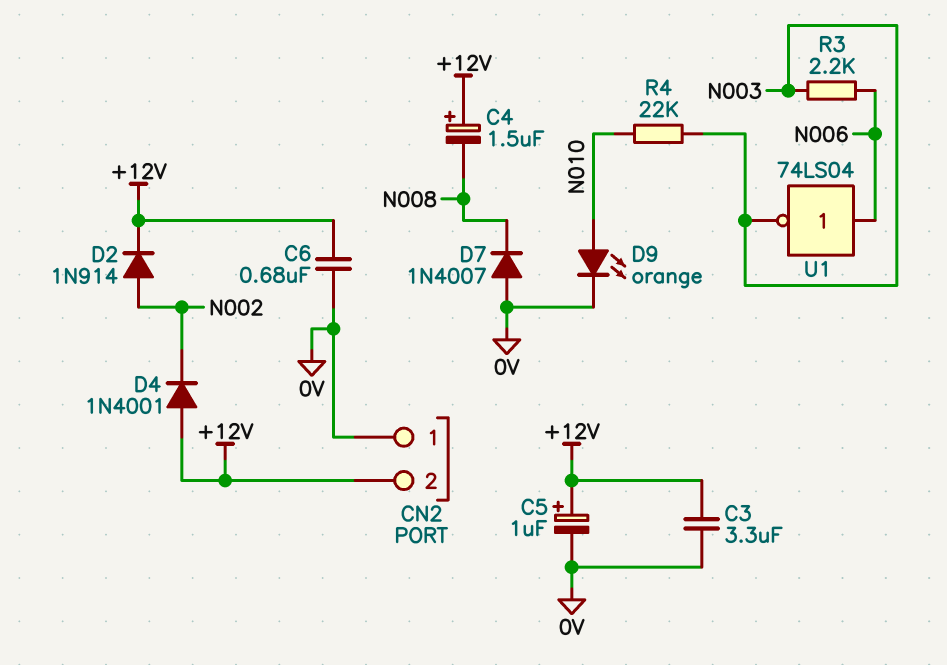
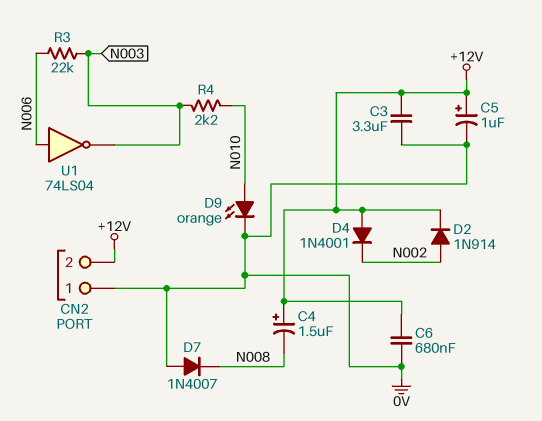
R3: 2.2k (N003, N006) -> 22k (N003, N006)
R4: 22k (N003, N010) -> 2.2k (N003, N010)

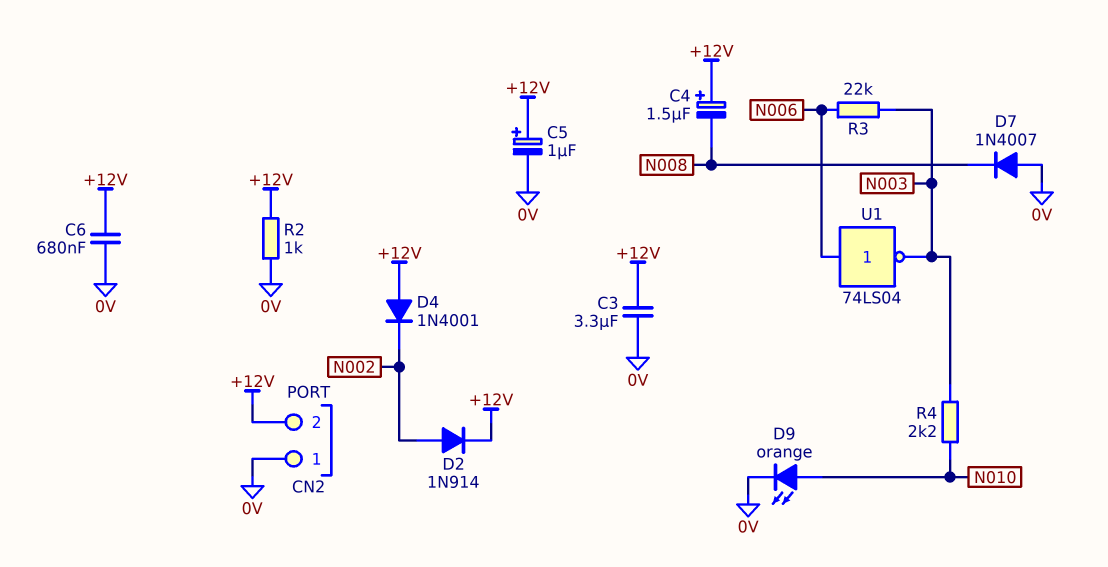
R2: none -> 1k (+12V, 0V)

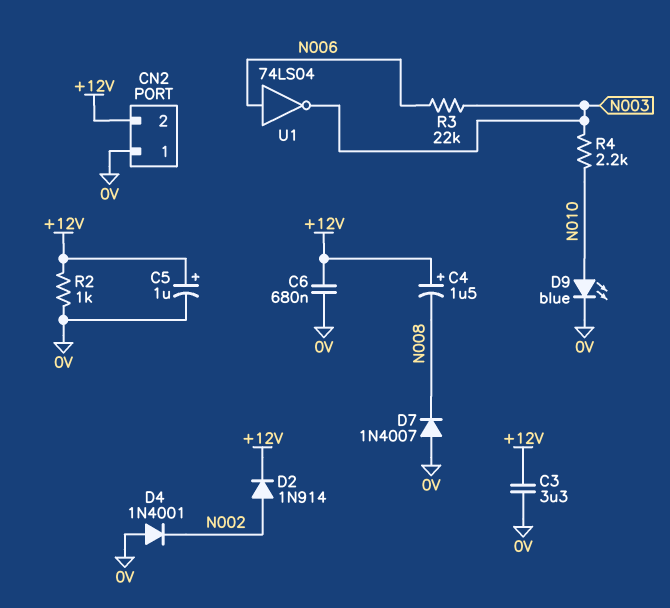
D4: diode 1N4001 (A +12V, K N002) -> diode 1N4001 (A 0V, K N002)
D9: LED orange (A N010, K 0V) -> LED blue (A N010, K 0V)

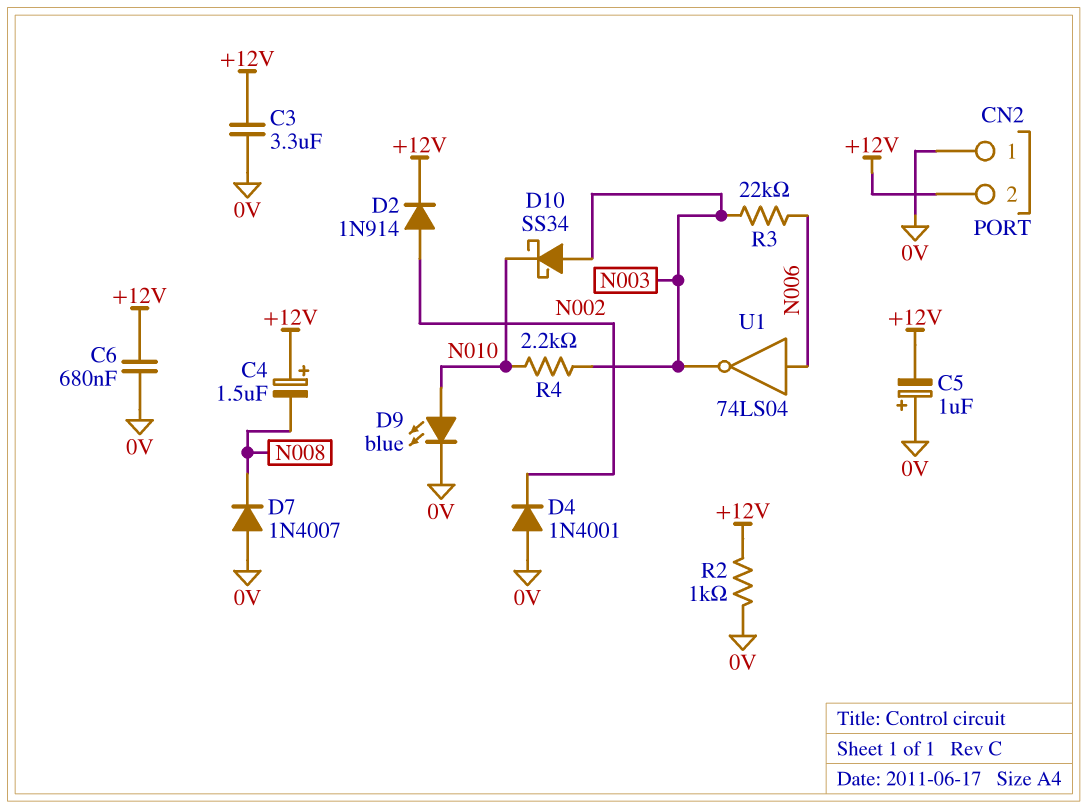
C5: 1uF (plus +12V, minus 0V) -> 1uF (plus 0V, minus +12V)
D10: none -> schottky SS34 (A N003, K N010)

